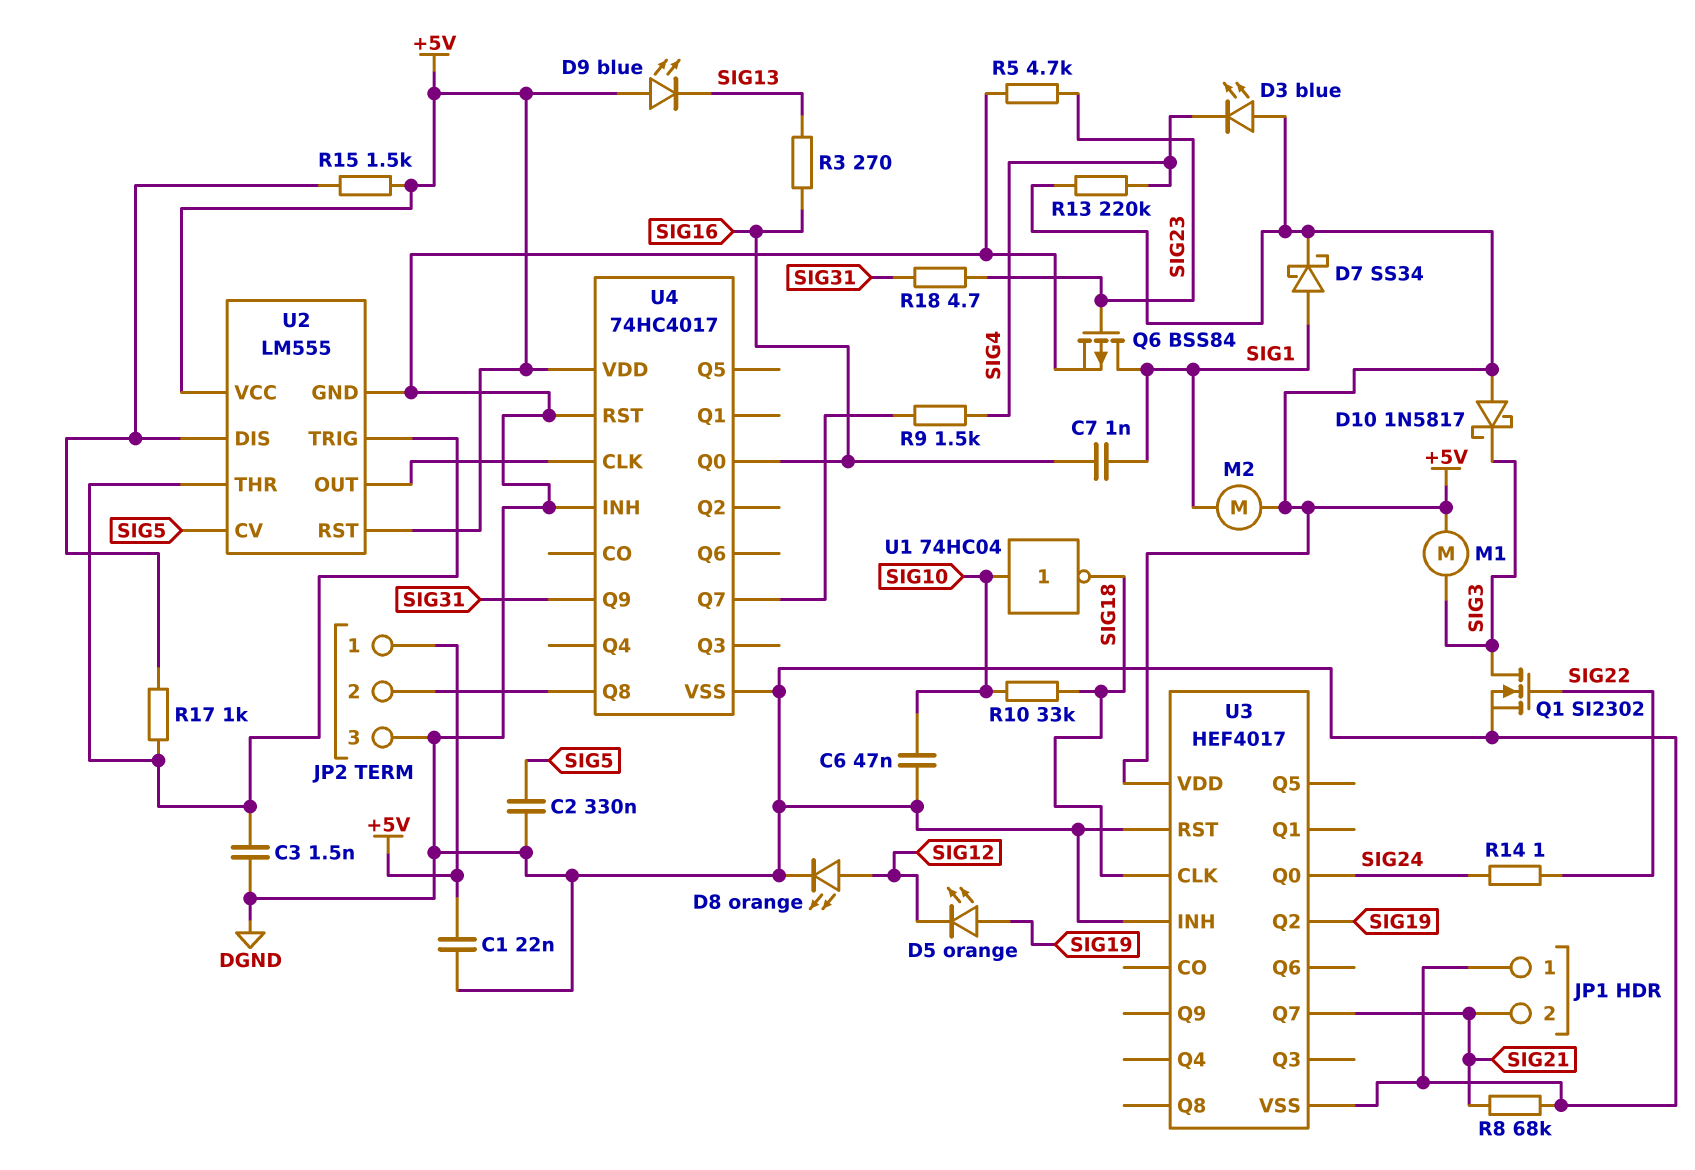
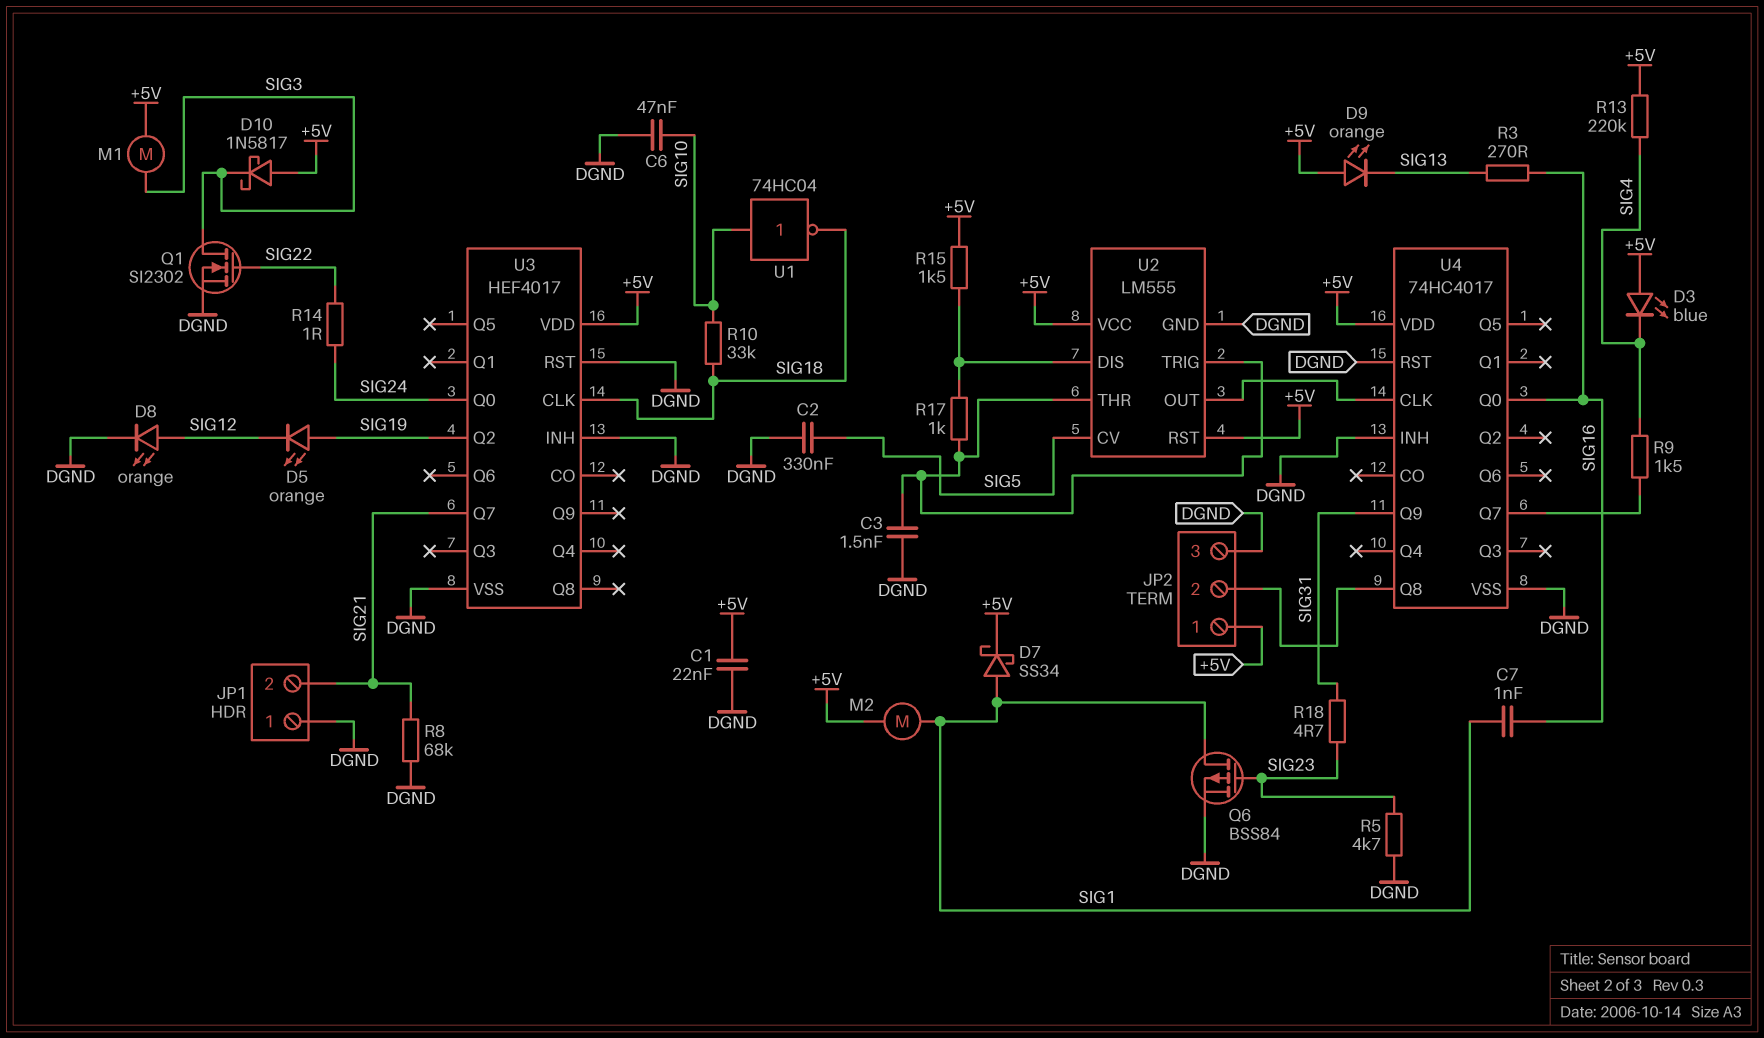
D9: LED blue (A +5V, K SIG13) -> LED orange (A +5V, K SIG13)

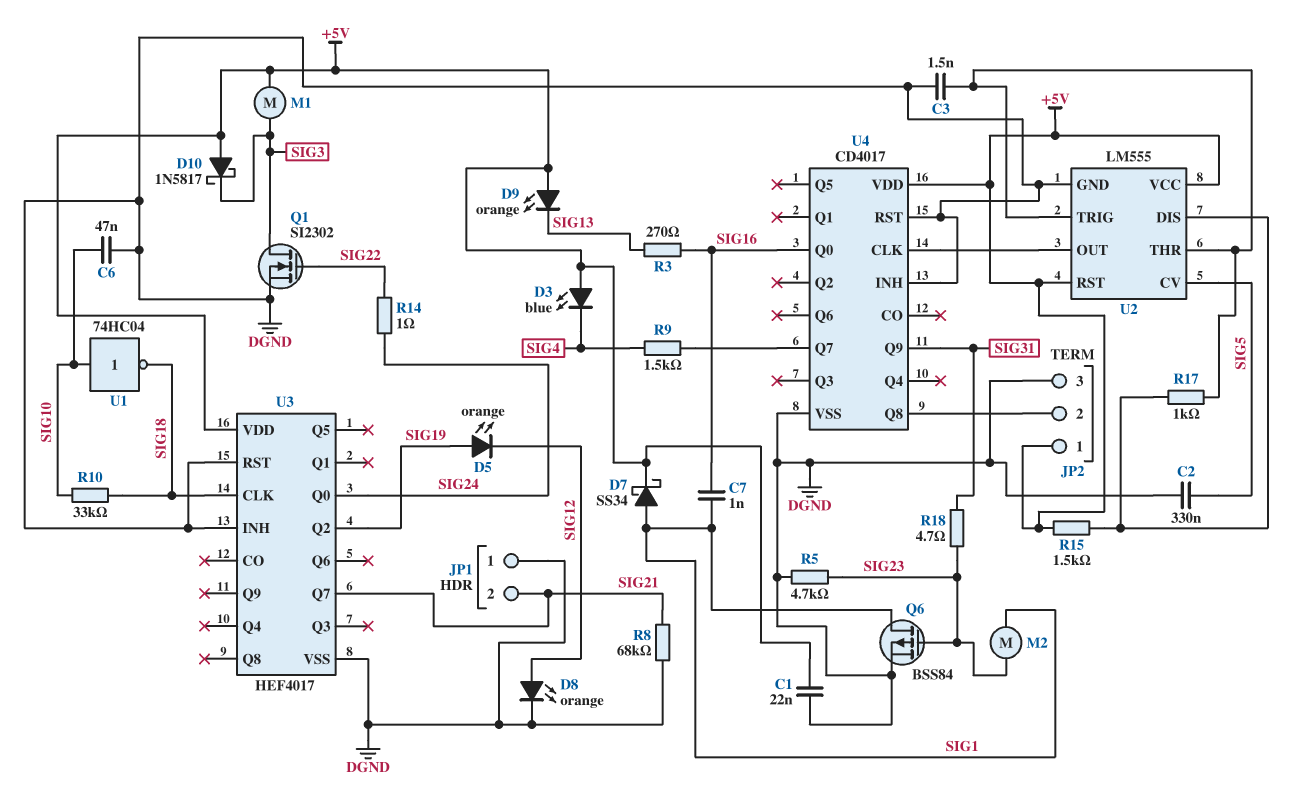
M2: motor (+5V, SIG1) -> motor (SIG1, SIG23)
R13: 220k (+5V, SIG4) -> none
U4: 74HC4017 -> CD4017

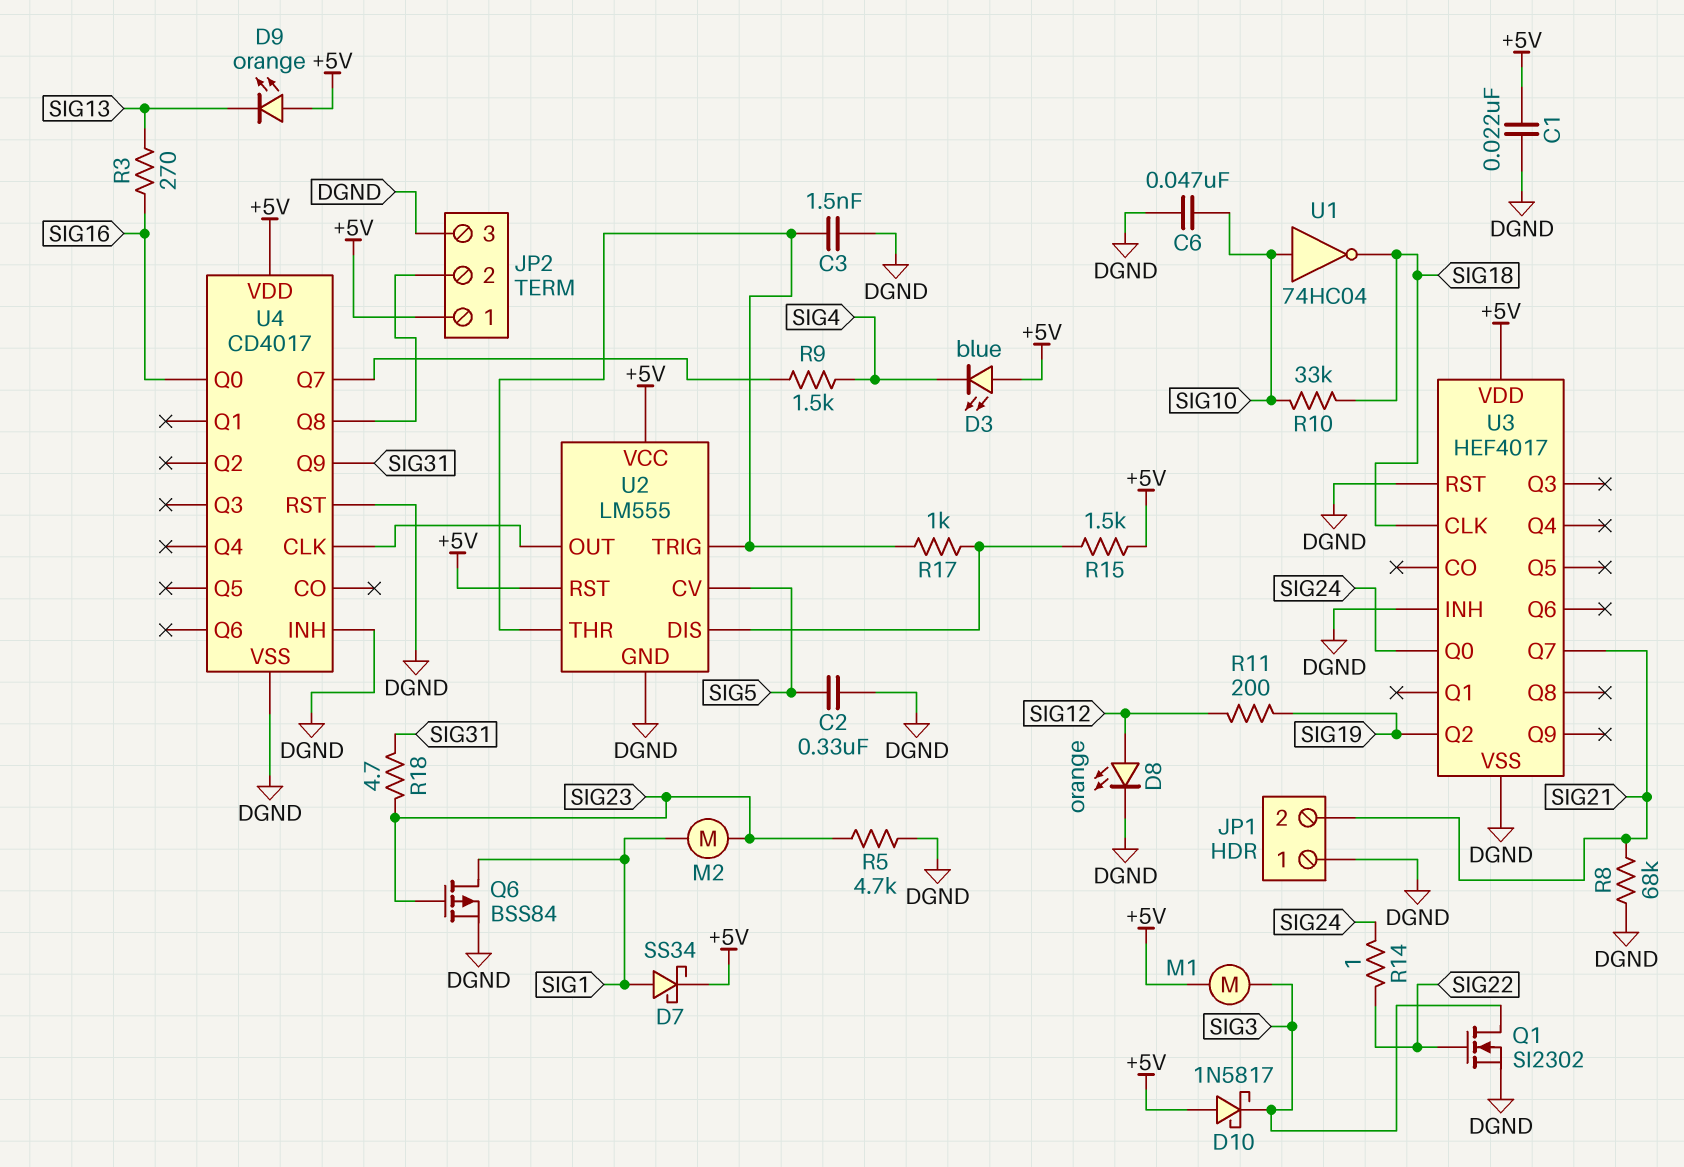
C7: 1nF (SIG1, SIG16) -> none
D5: LED orange (A SIG19, K SIG12) -> none
R11: none -> 200 (SIG12, SIG19)

